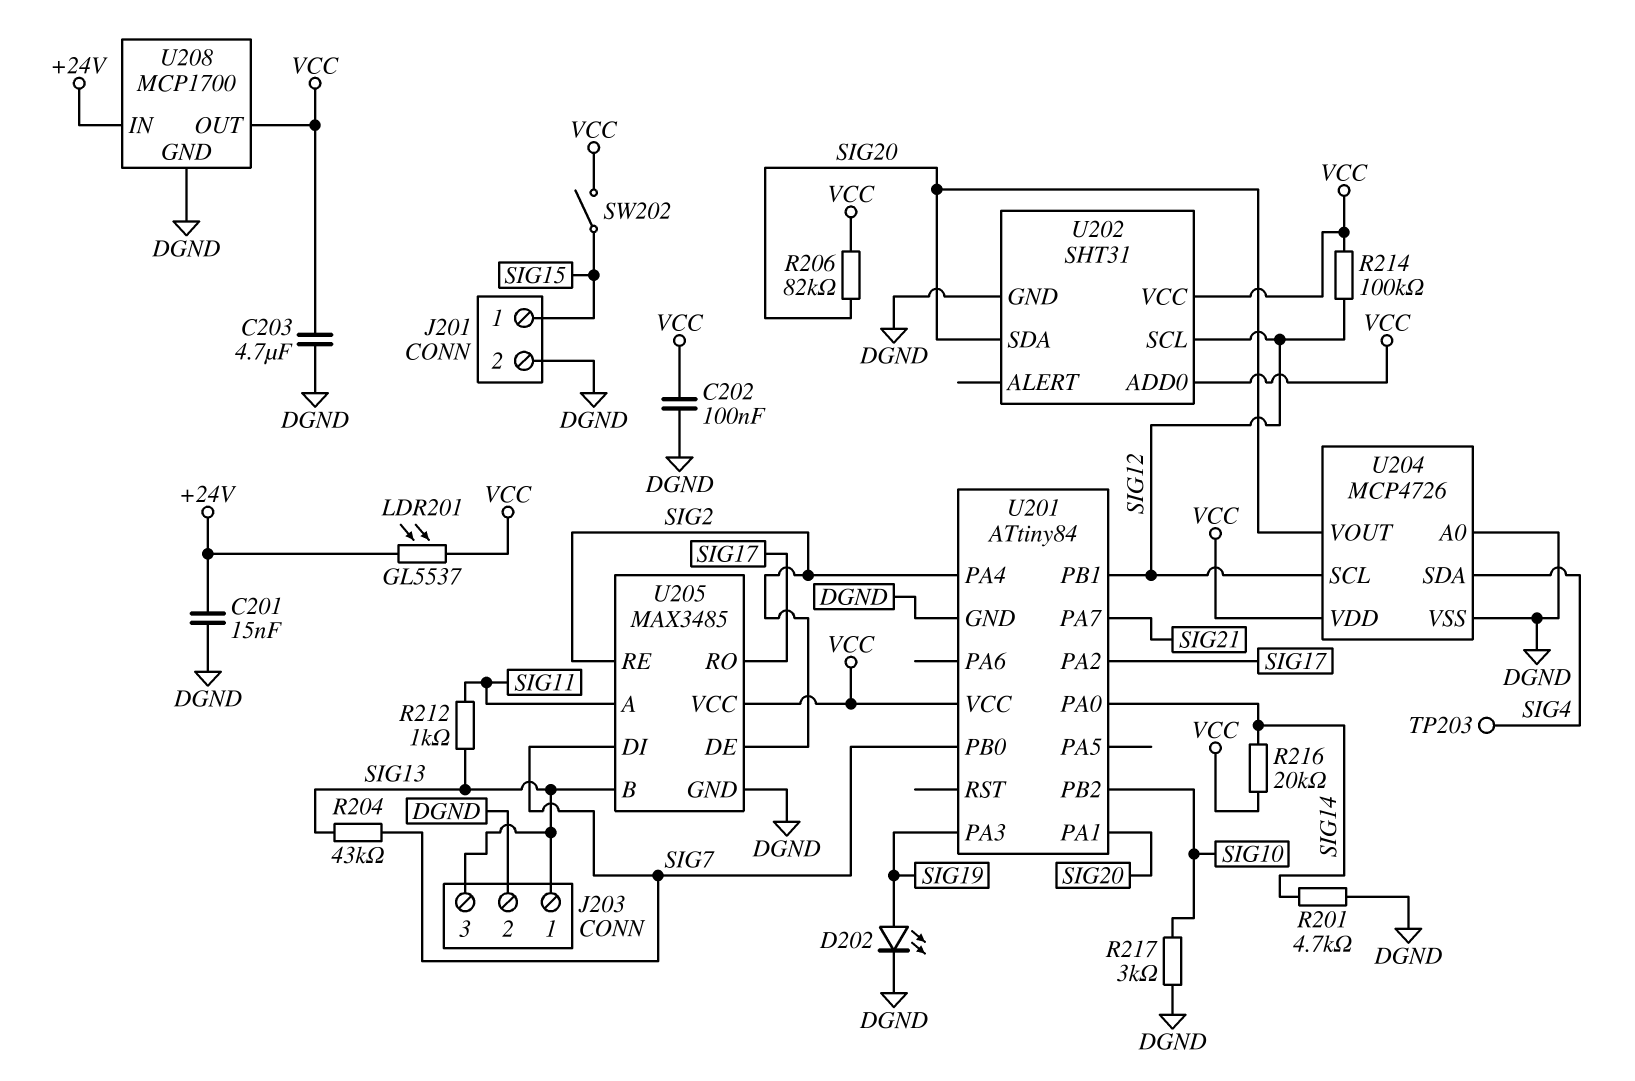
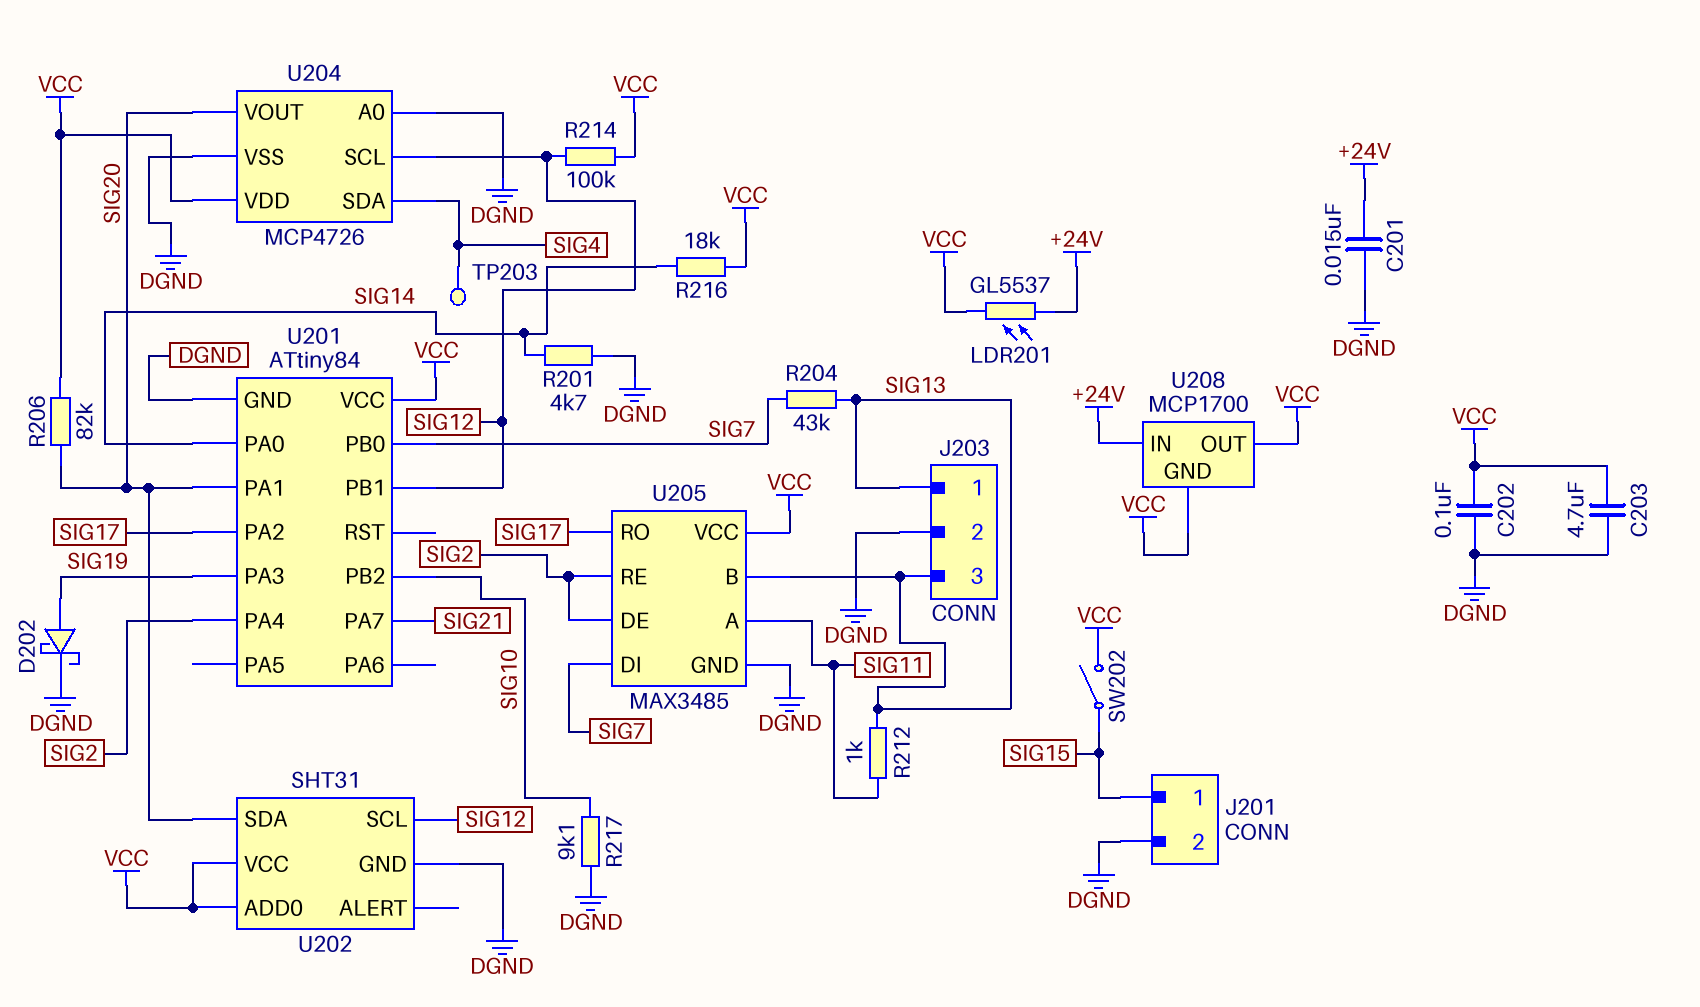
D202: LED (A SIG19, K DGND) -> schottky (A SIG19, K DGND)
R216: 20k (SIG14, VCC) -> 18k (SIG14, VCC)
R217: 3k (DGND, SIG10) -> 9.1k (DGND, SIG10)
U208 pin GND: DGND -> VCC

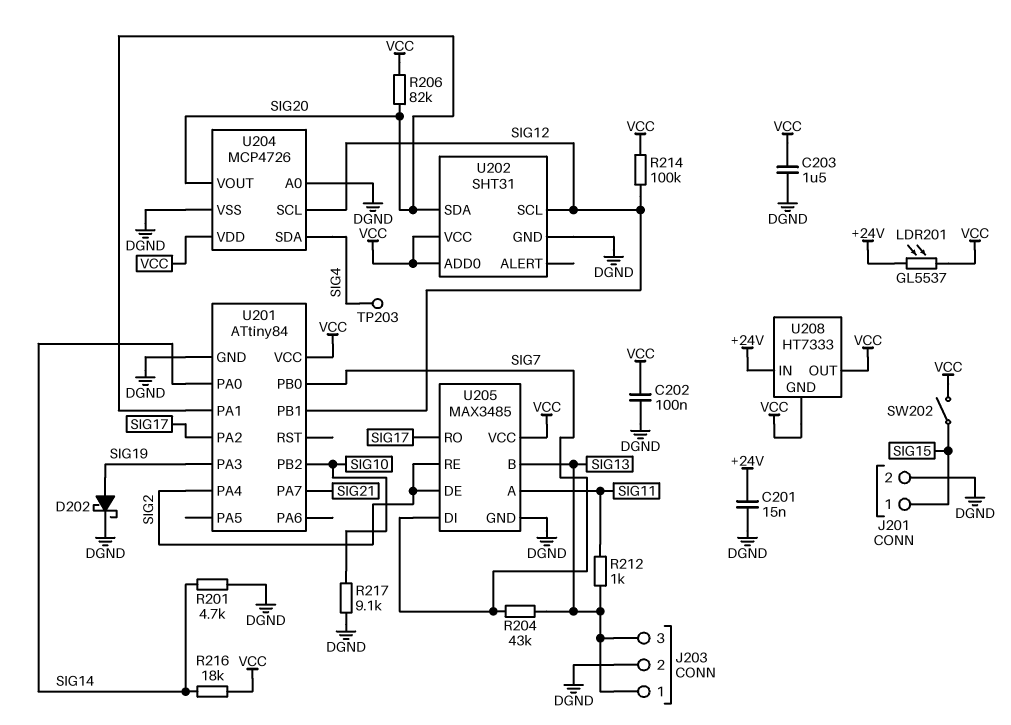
C203: 4.7uF (DGND, VCC) -> 1.5uF (DGND, VCC)
U208: MCP1700 -> HT7333

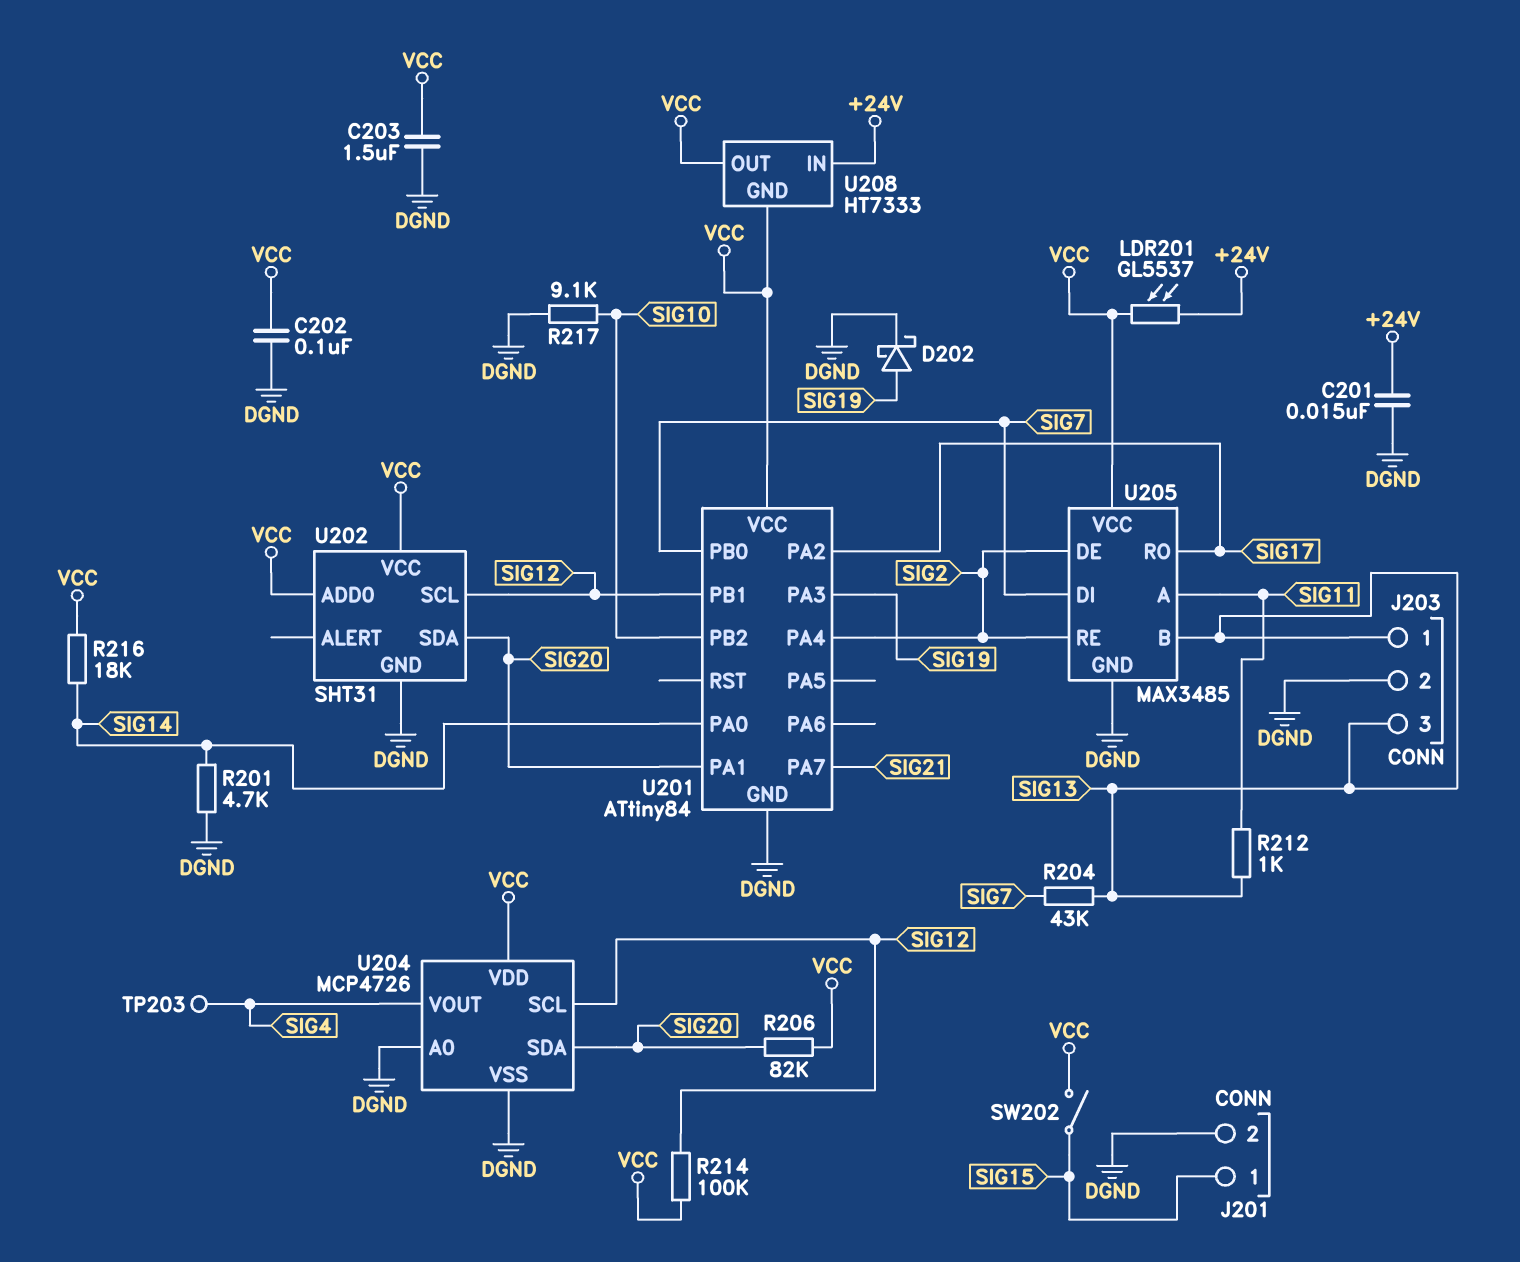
U204 pin SDA: SIG4 -> SIG20
U204 pin VOUT: SIG20 -> SIG4

